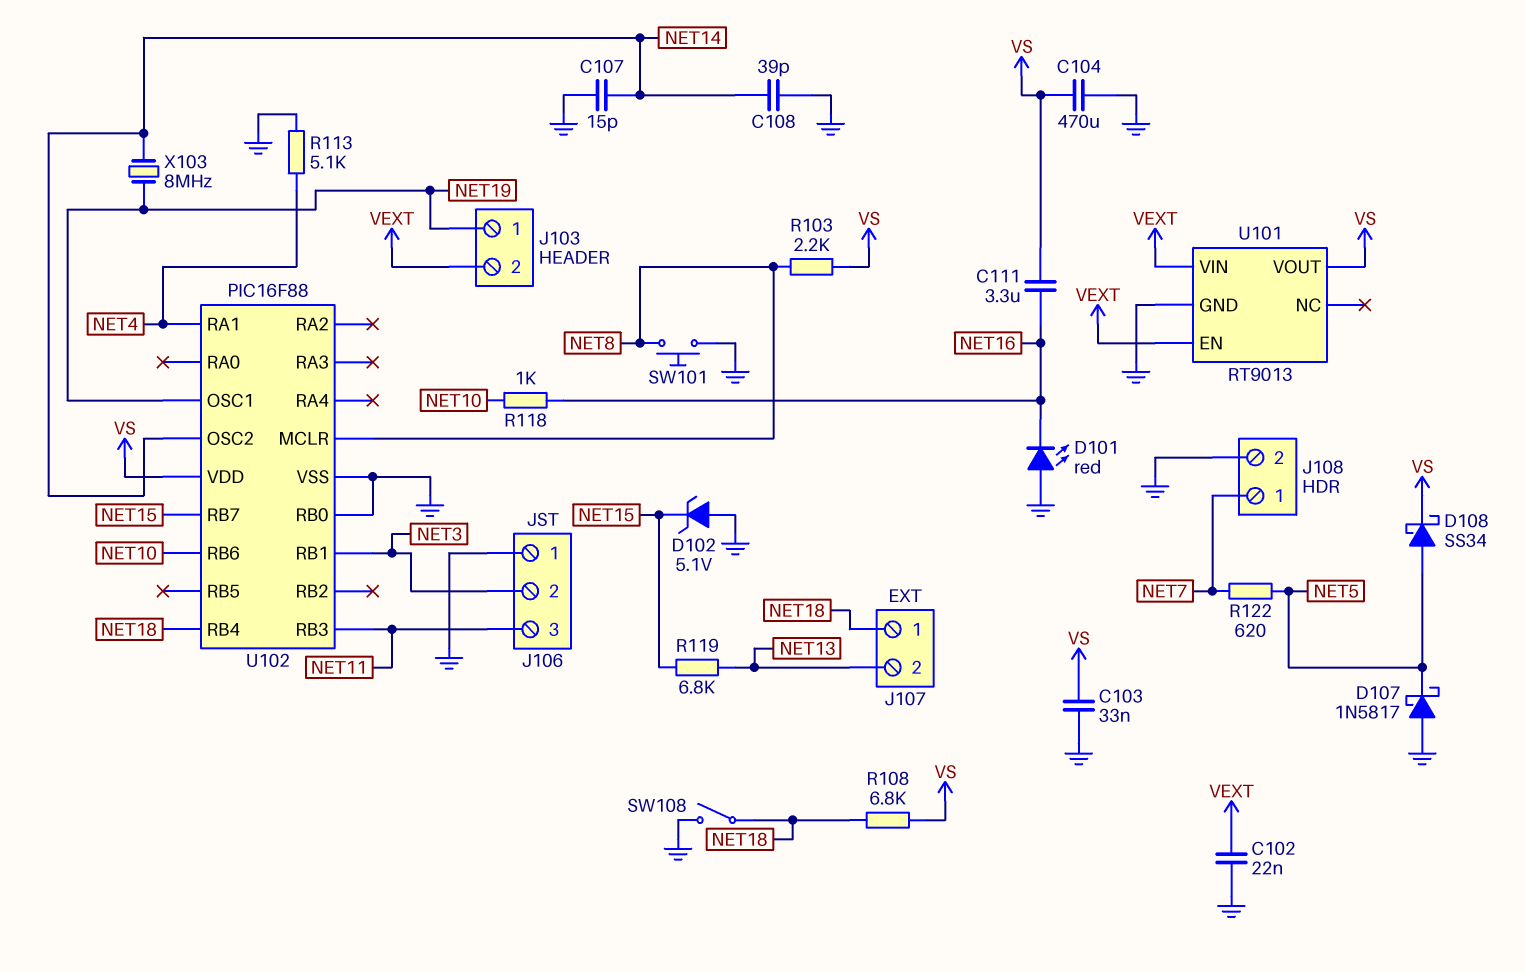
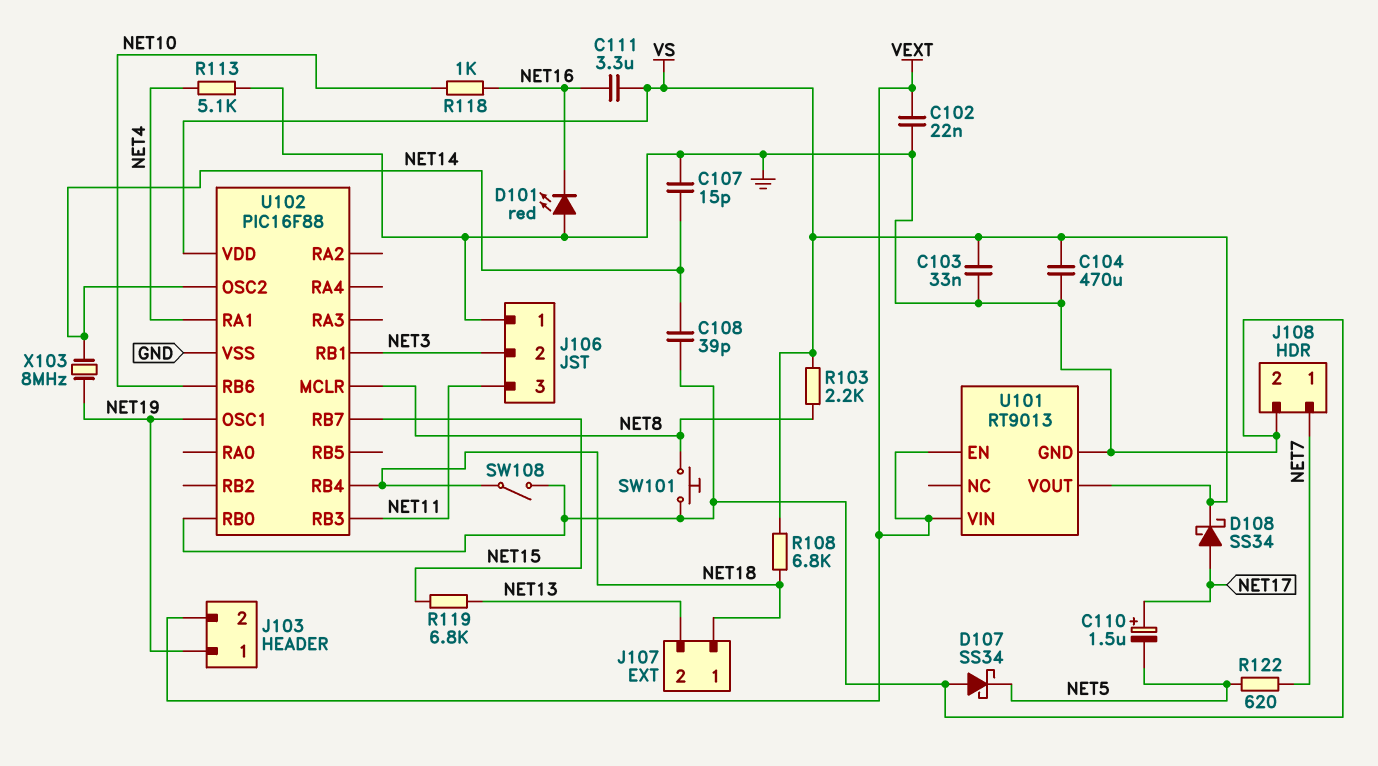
C110: none -> 1.5uF (plus NET17, minus NET5)
D102: zener 5.1V (A GND, K NET15) -> none
D107: schottky 1N5817 (A GND, K NET5) -> schottky SS34 (A GND, K NET5)
D108: schottky SS34 (A NET5, K VS) -> schottky SS34 (A NET17, K VS)

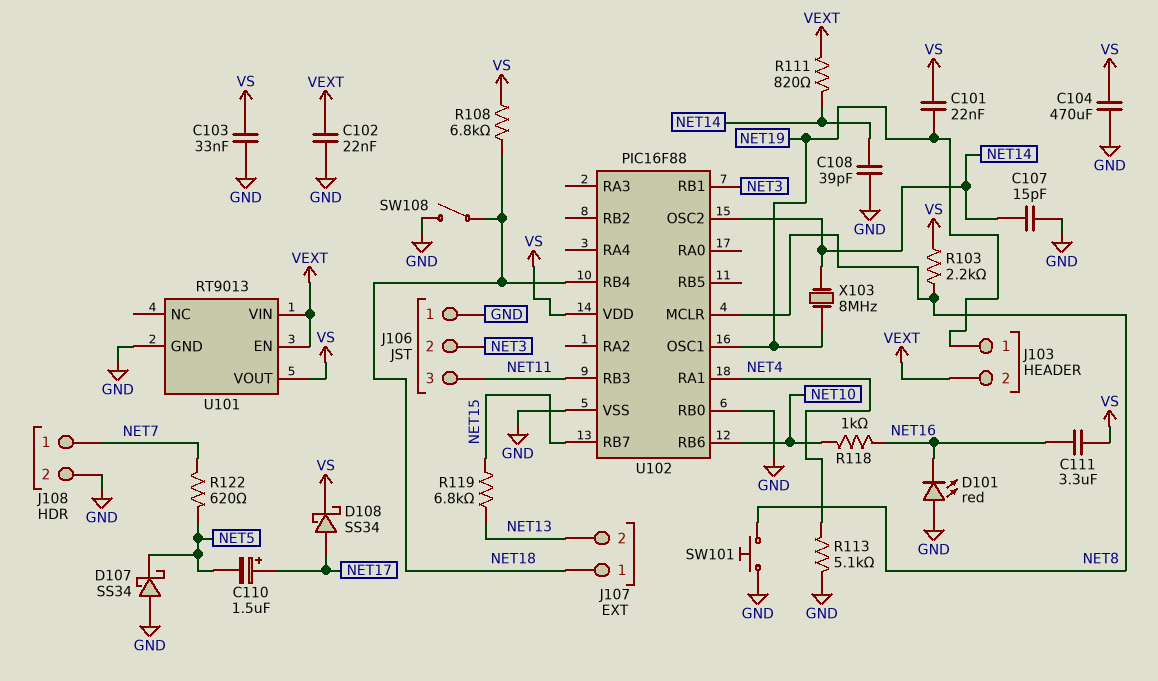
C101: none -> 22nF (NET19, VS)
R111: none -> 820 (NET14, VEXT)

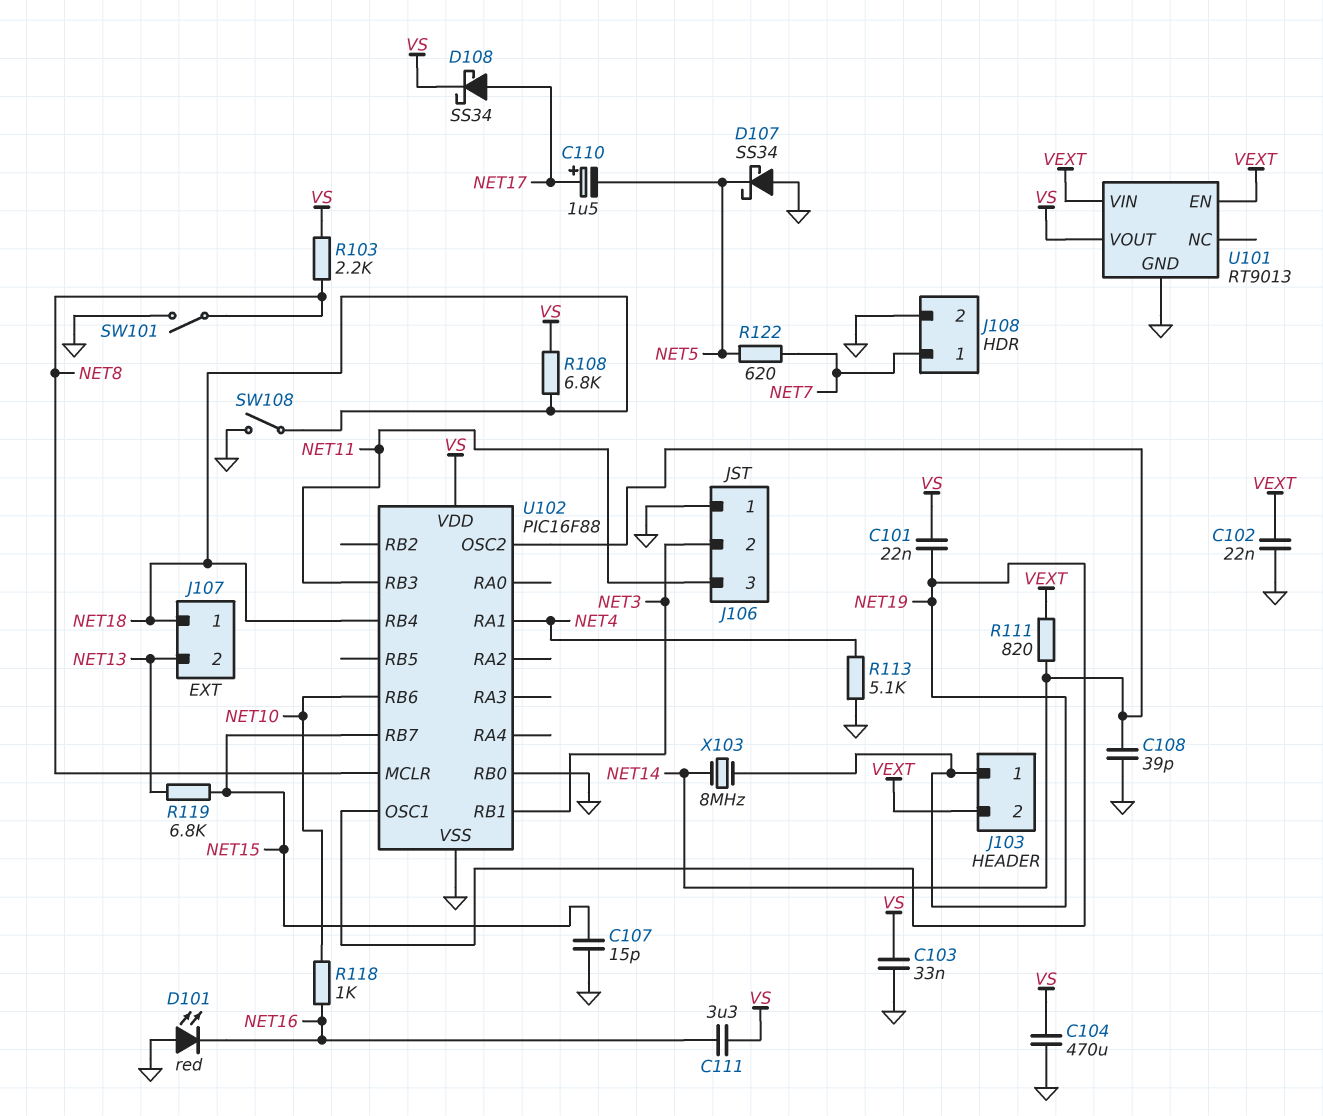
C107: 15pF (GND, NET14) -> 15pF (GND, NET15)
SW101: button (GND, NET8) -> switch (GND, NET8)

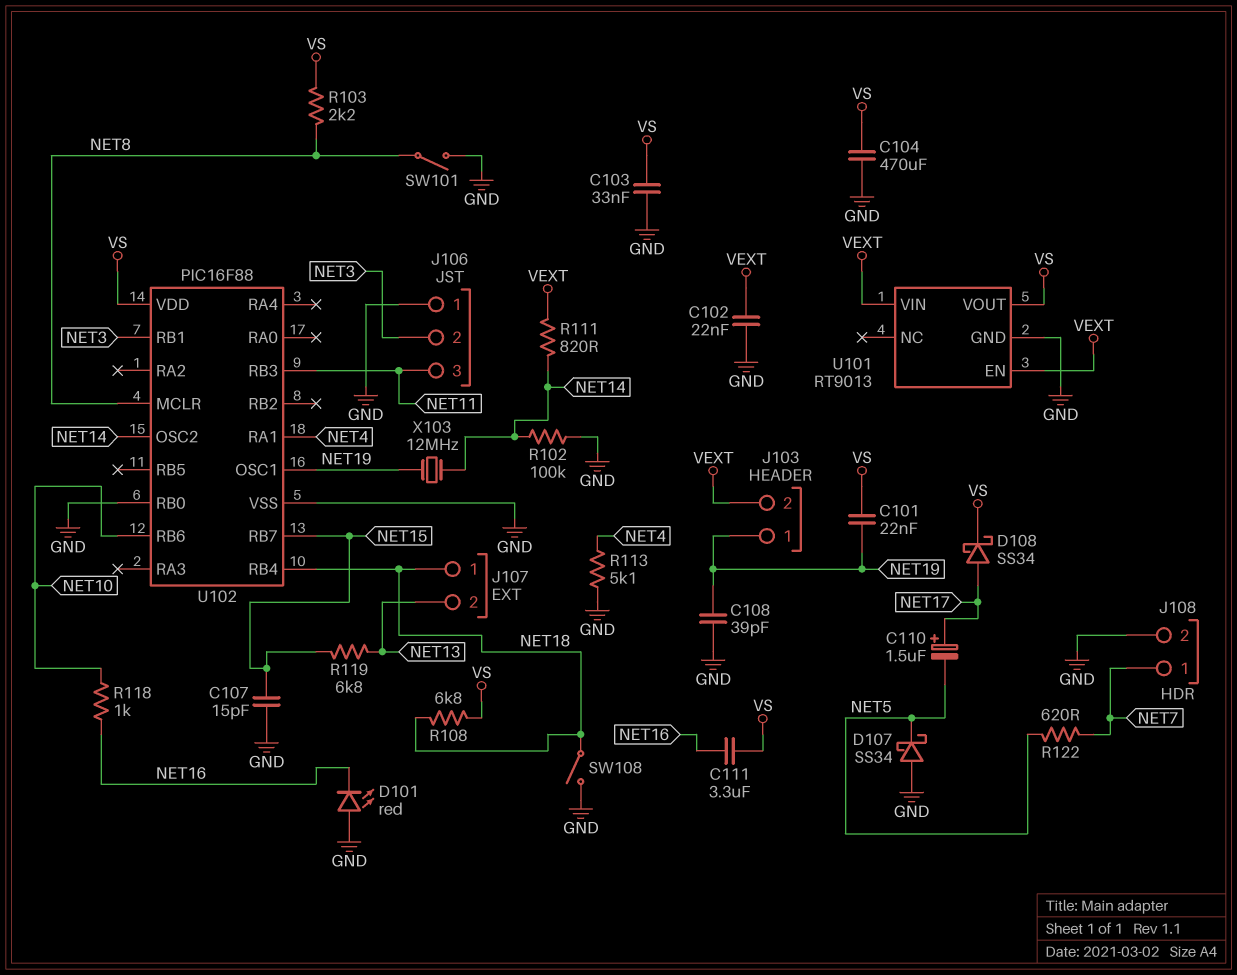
C108: 39pF (GND, NET14) -> 39pF (GND, NET19)
R102: none -> 100k (GND, NET14)
X103: 8MHz (NET14, NET19) -> 12MHz (NET14, NET19)

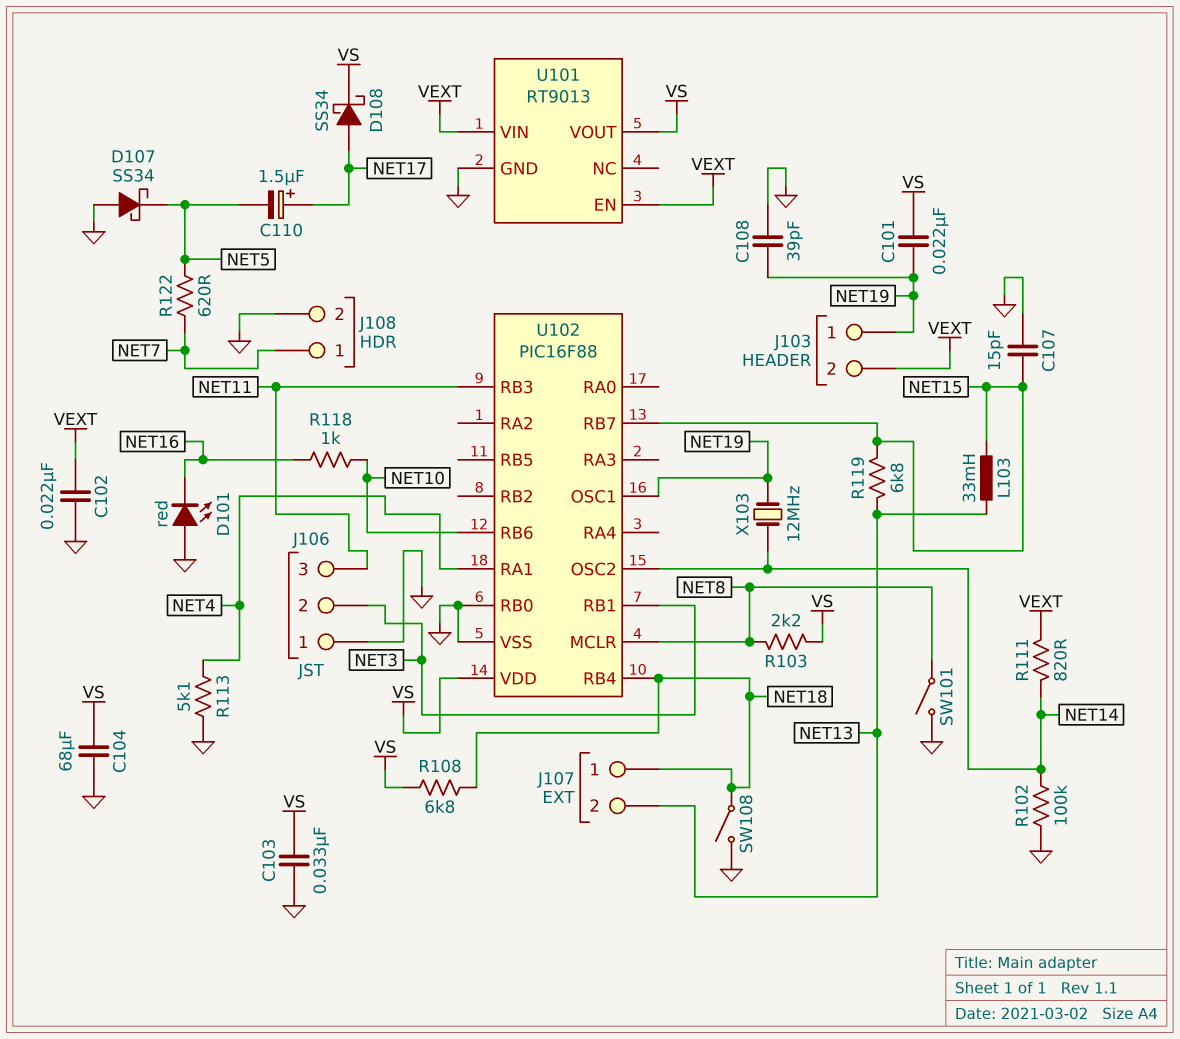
C104: 470uF (GND, VS) -> 68uF (GND, VS)
C111: 3.3uF (NET16, VS) -> none
L103: none -> 33mH (NET13, NET15)

